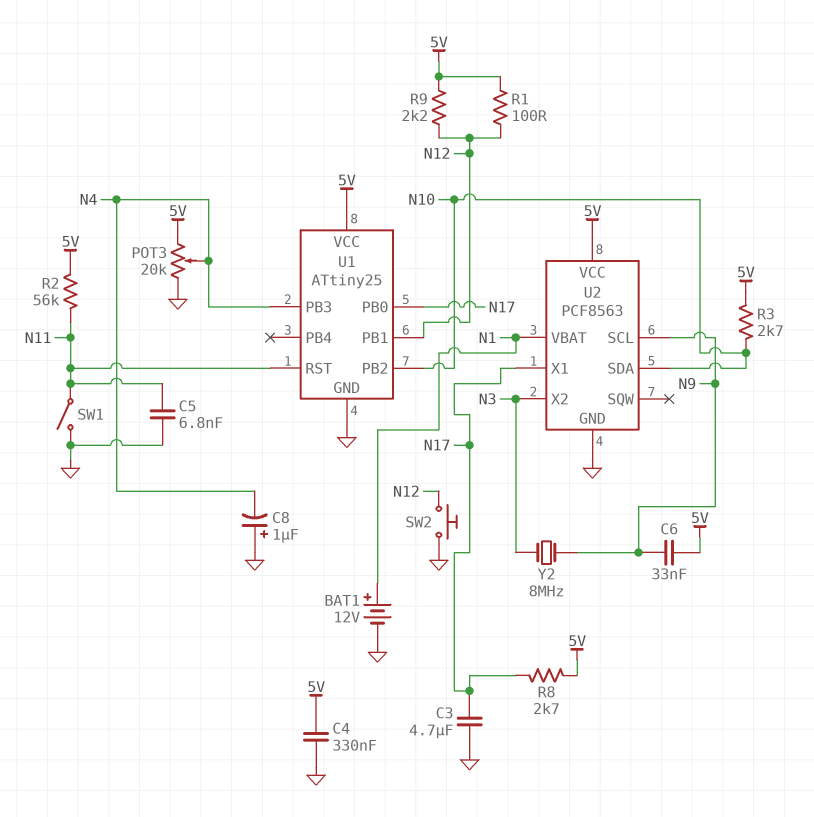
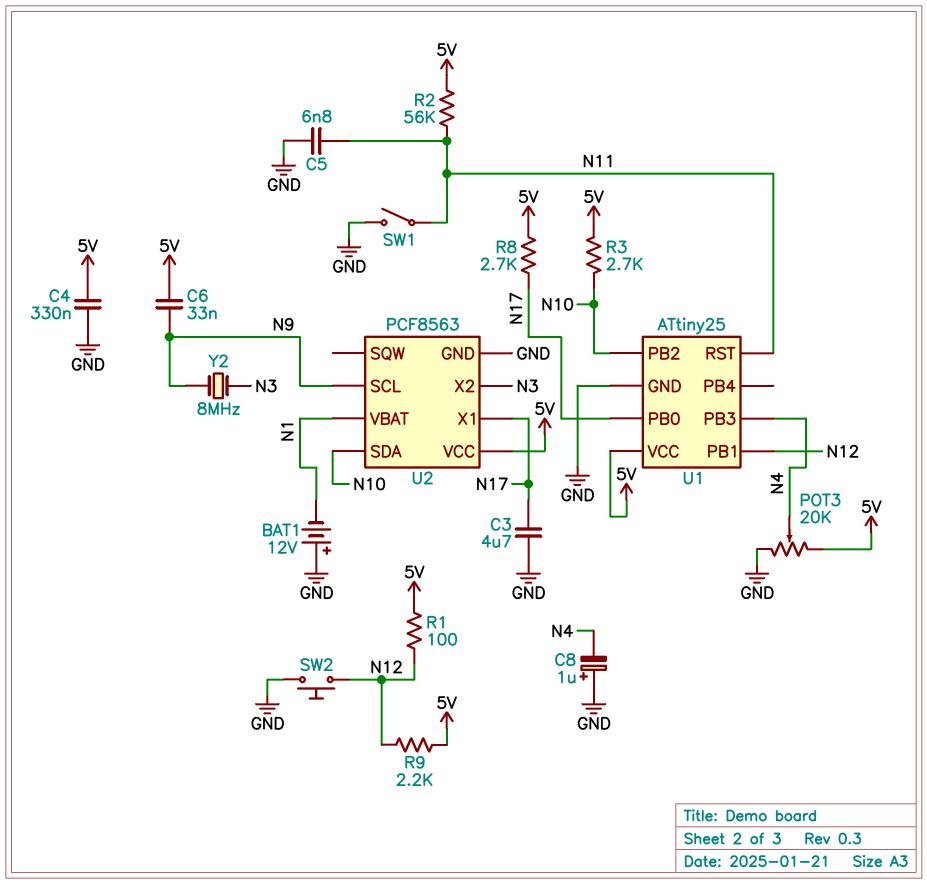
BAT1: 12V (plus N1, minus GND) -> 12V (plus GND, minus N1)

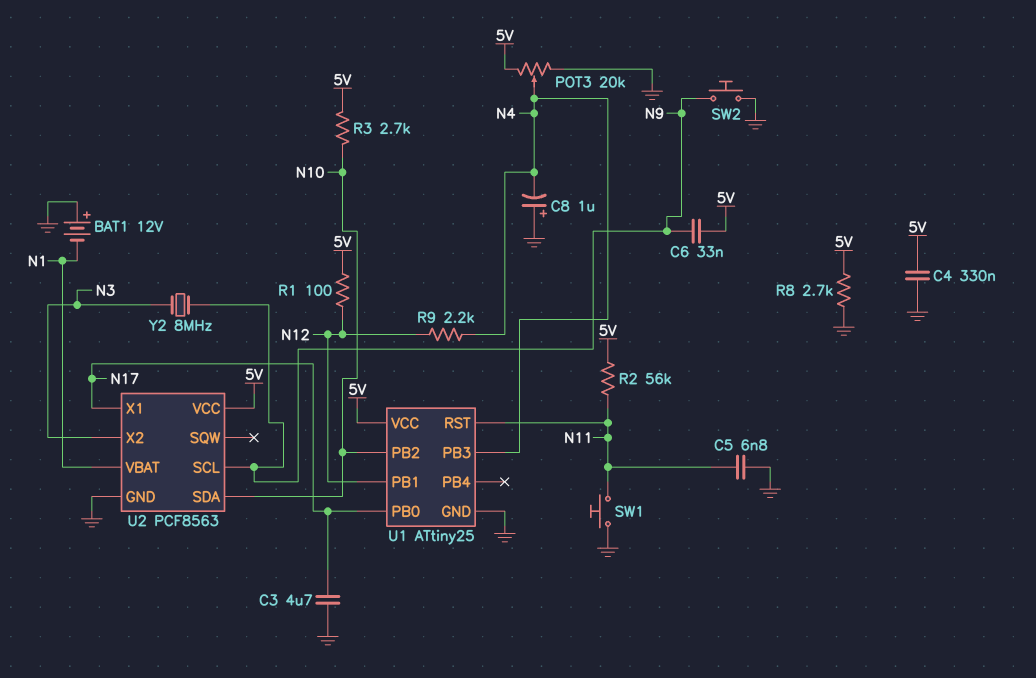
R8: 2.7k (5V, N17) -> 2.7k (5V, GND)
R9: 2.2k (5V, N12) -> 2.2k (N4, N12)
SW1: switch (GND, N11) -> button (GND, N11)
SW2: button (GND, N12) -> button (GND, N9)

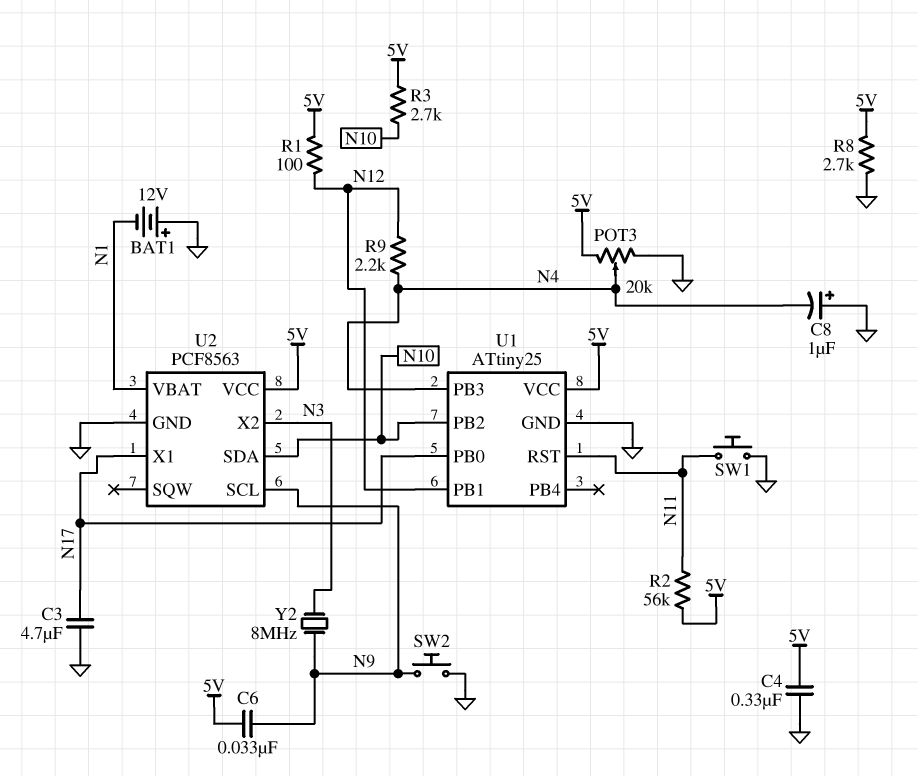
C5: 6.8nF (GND, N11) -> none

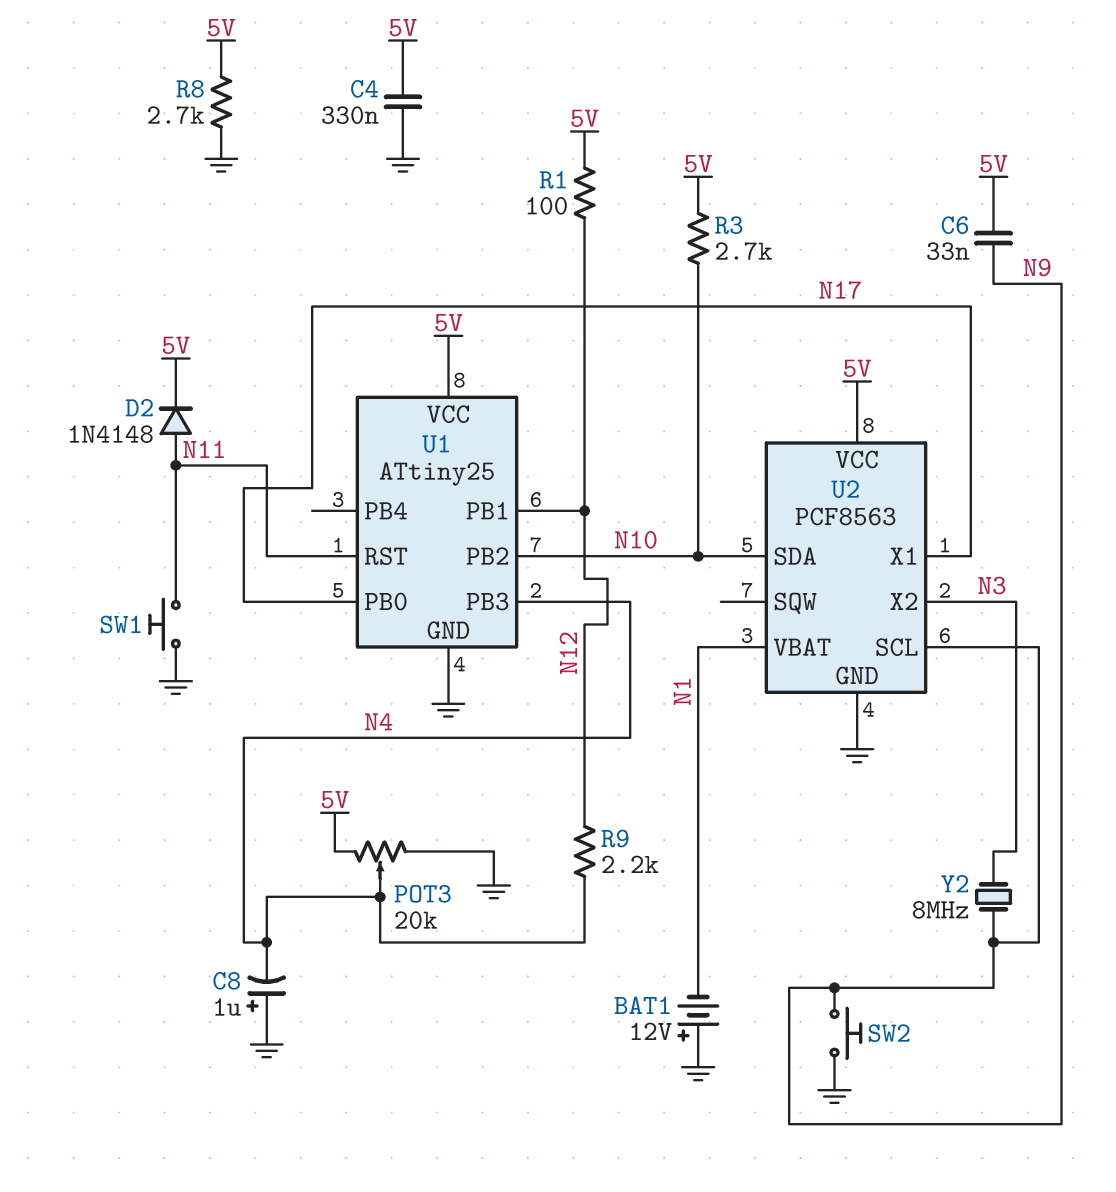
C3: 4.7uF (GND, N17) -> none
D2: none -> diode 1N4148 (A N11, K 5V)
R2: 56k (5V, N11) -> none

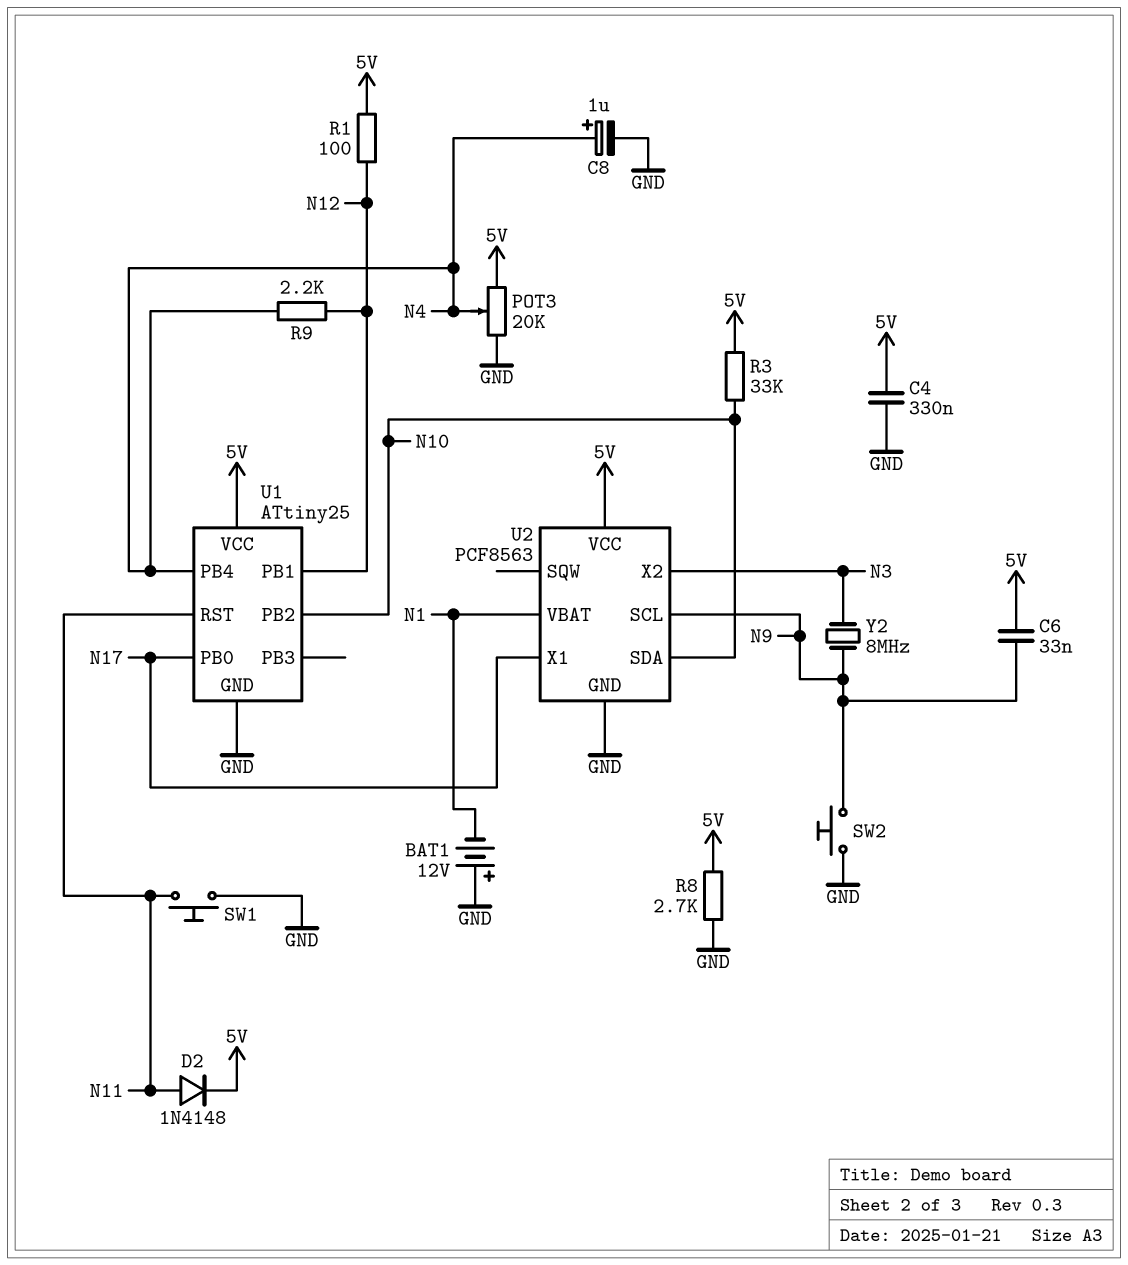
C8: 1uF (plus GND, minus N4) -> 1uF (plus N4, minus GND)
R3: 2.7k (5V, N10) -> 33k (5V, N10)
U1 pin PB3: N4 -> none
U1 pin PB4: none -> N4

